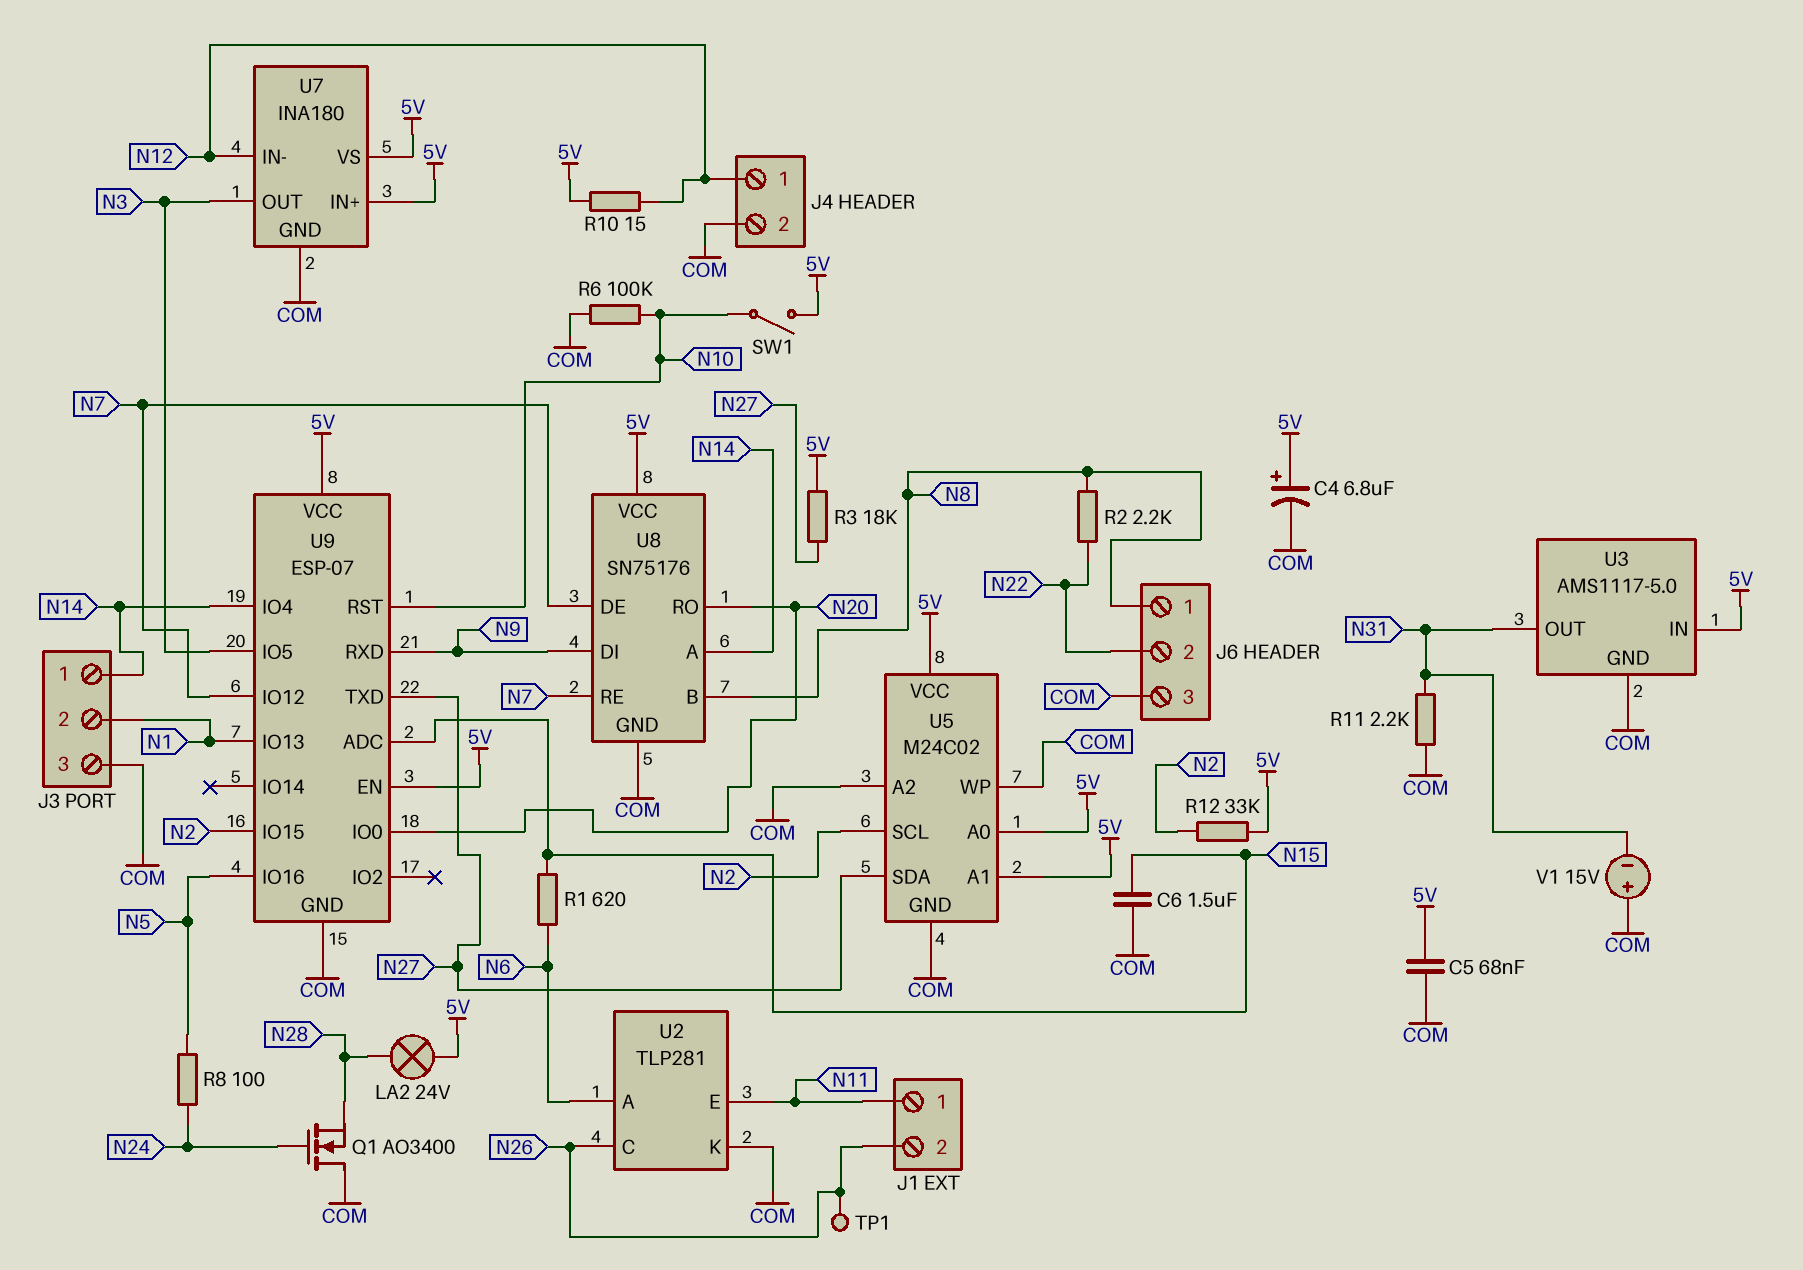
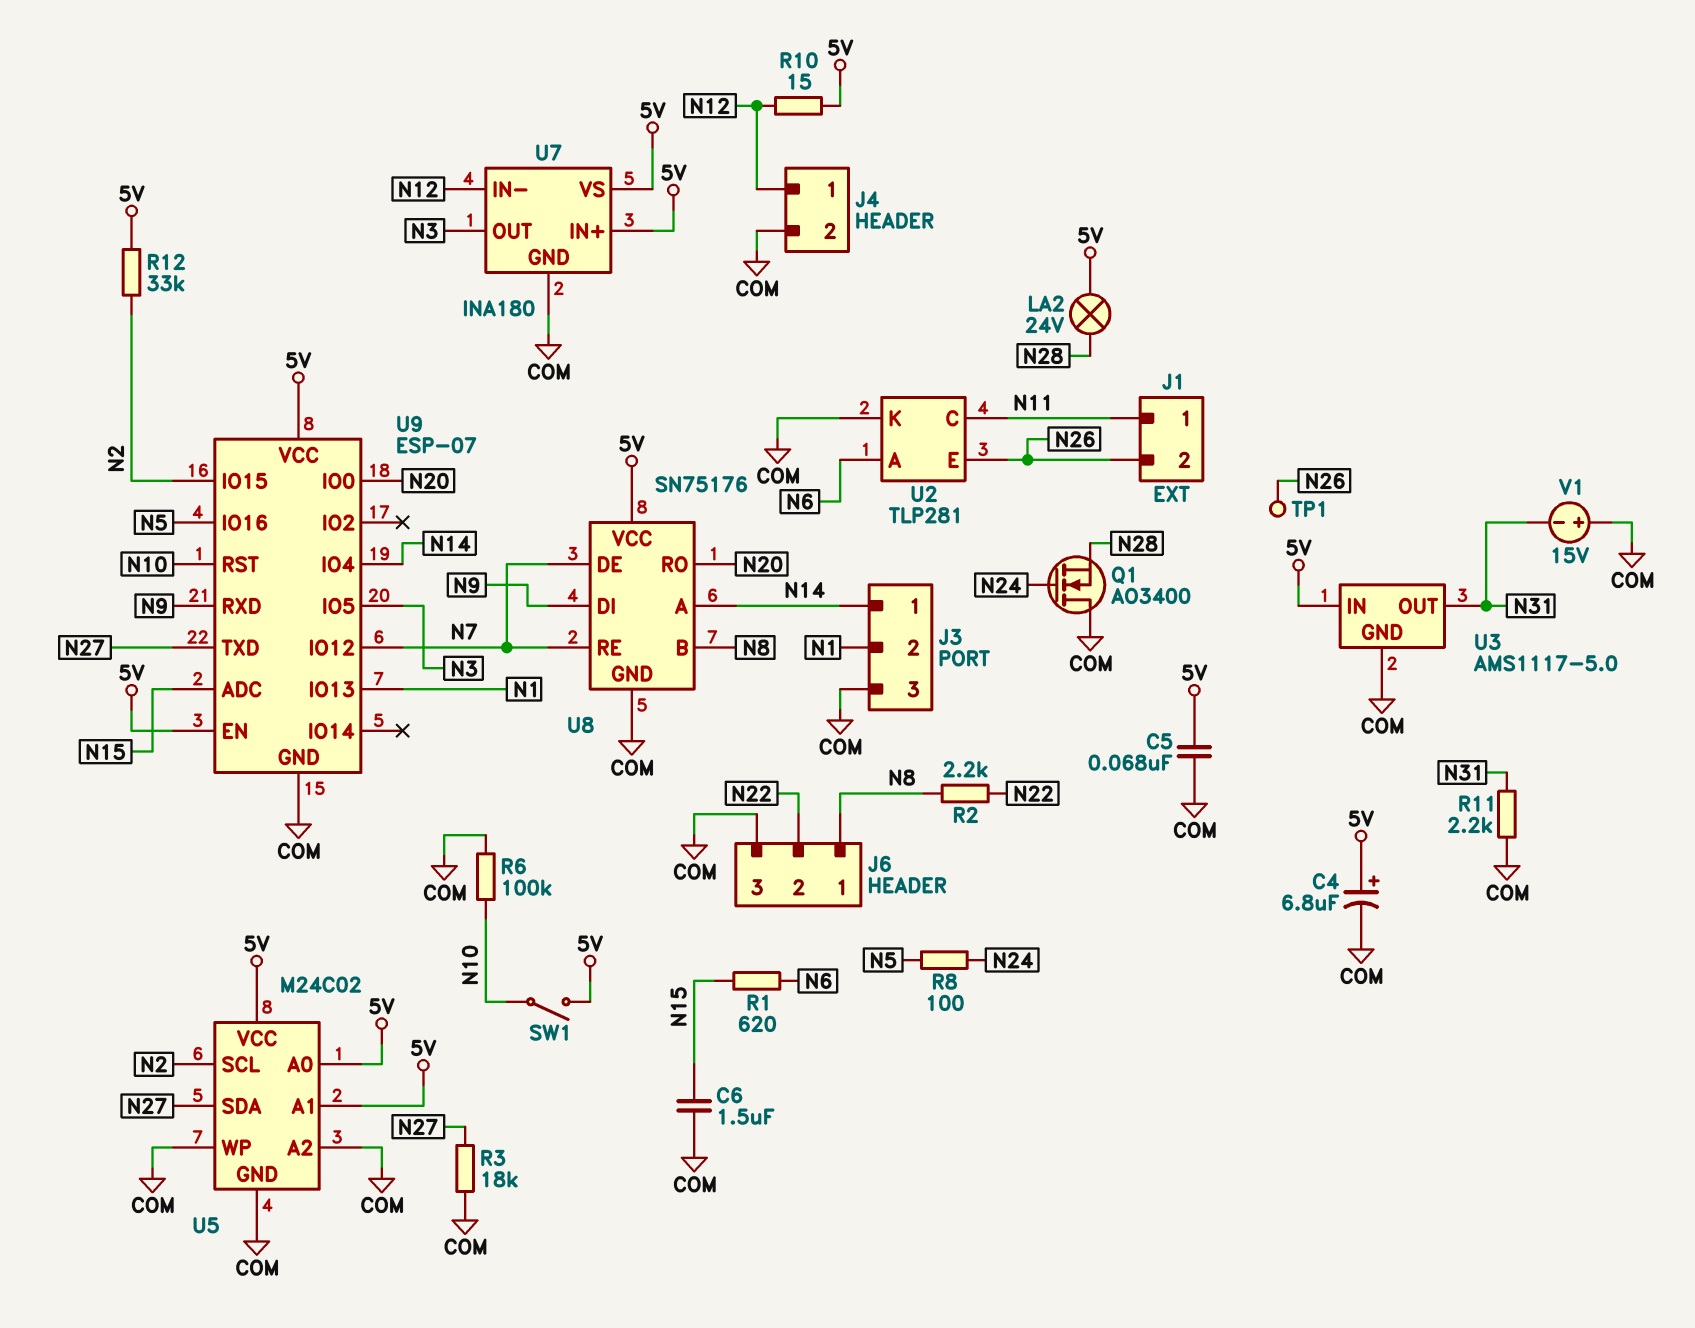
R3: 18k (5V, N27) -> 18k (COM, N27)
U2 pin C: N26 -> N11
U2 pin E: N11 -> N26

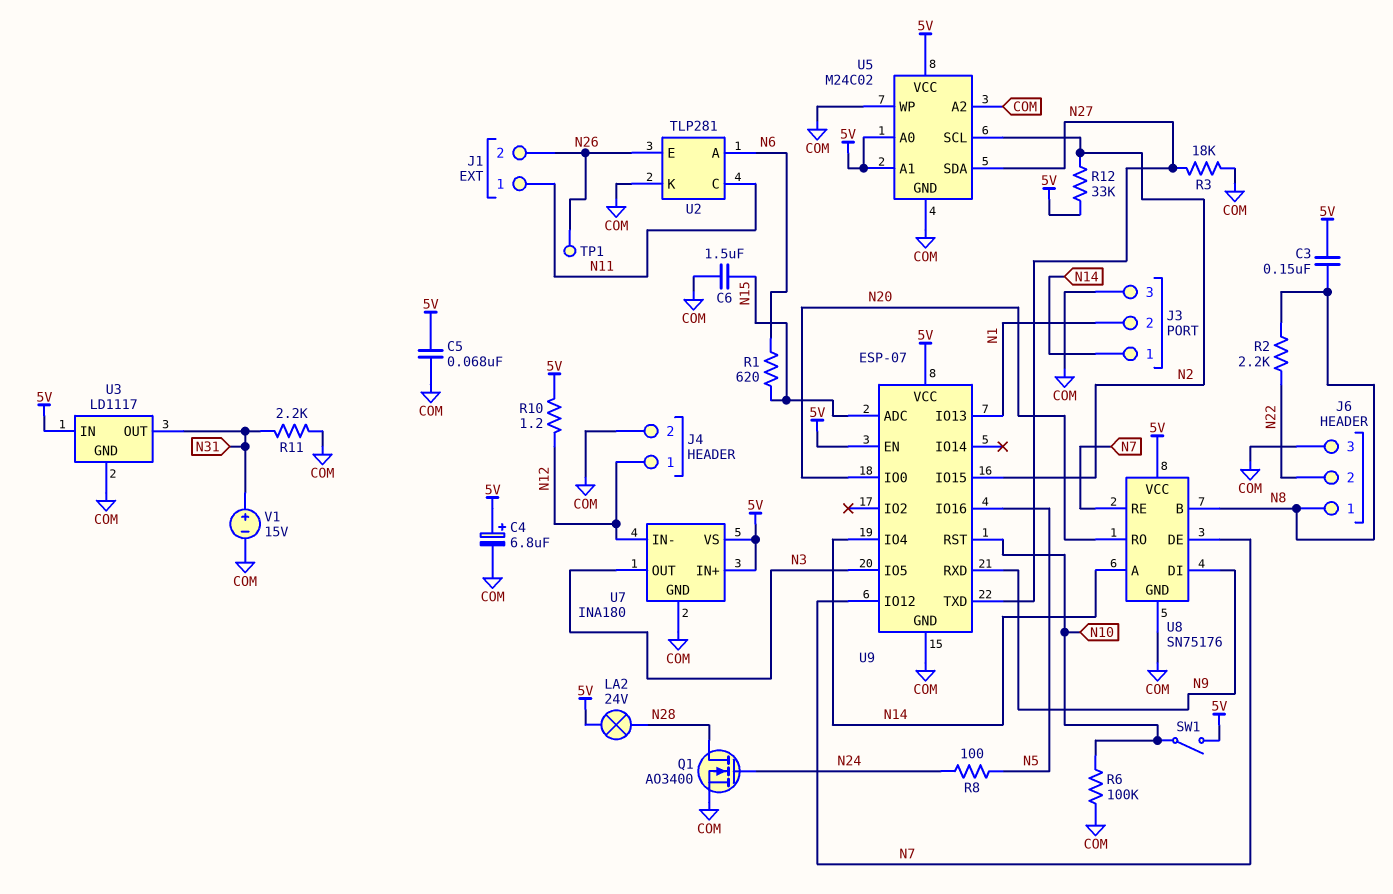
C3: none -> 150nF (5V, N8)
Q1: NMOS AO3400 (G N24, D COM, S N28) -> NMOS AO3400 (G N24, D N28, S COM)
R10: 15 (5V, N12) -> 1.2 (5V, N12)
U3: AMS1117-5.0 -> LD1117
V1: 15V (plus COM, minus N31) -> 15V (plus N31, minus COM)

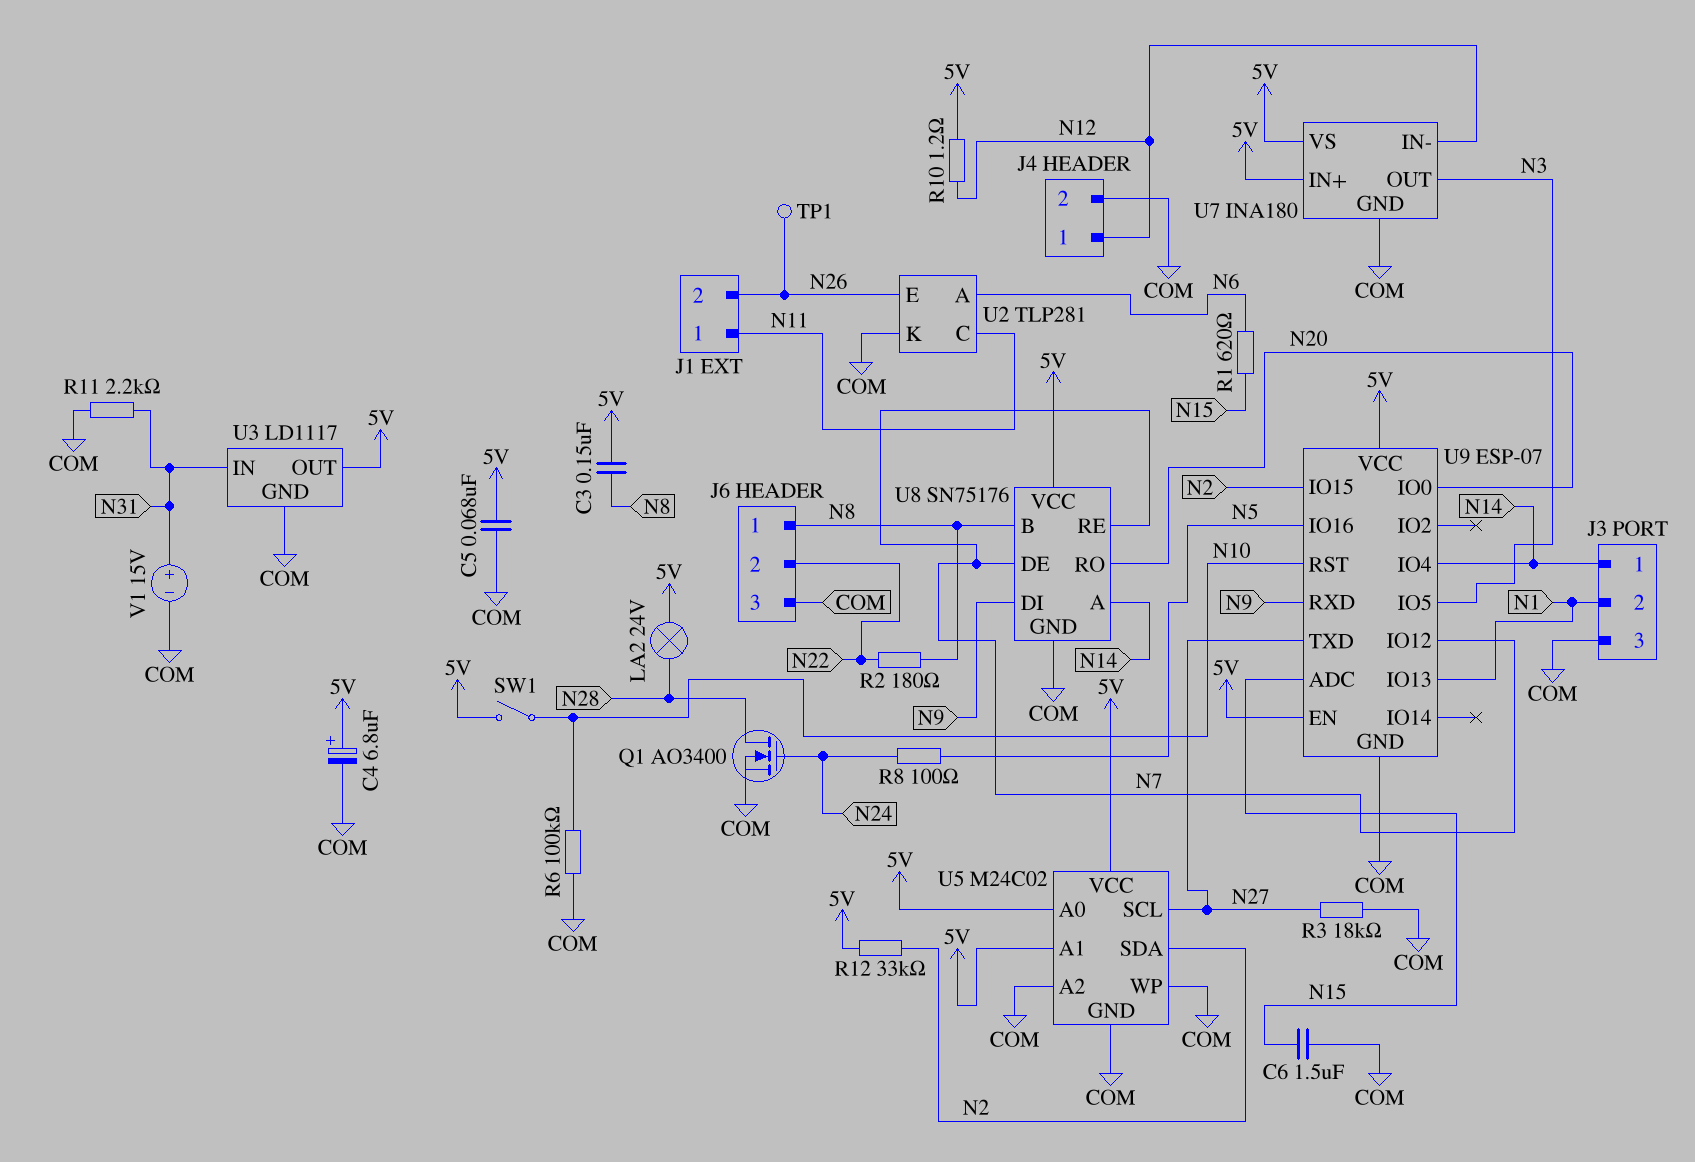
R2: 2.2k (N8, N22) -> 180 (N8, N22)
U3 pin IN: 5V -> N31
U3 pin OUT: N31 -> 5V
U5 pin SCL: N2 -> N27
U5 pin SDA: N27 -> N2

